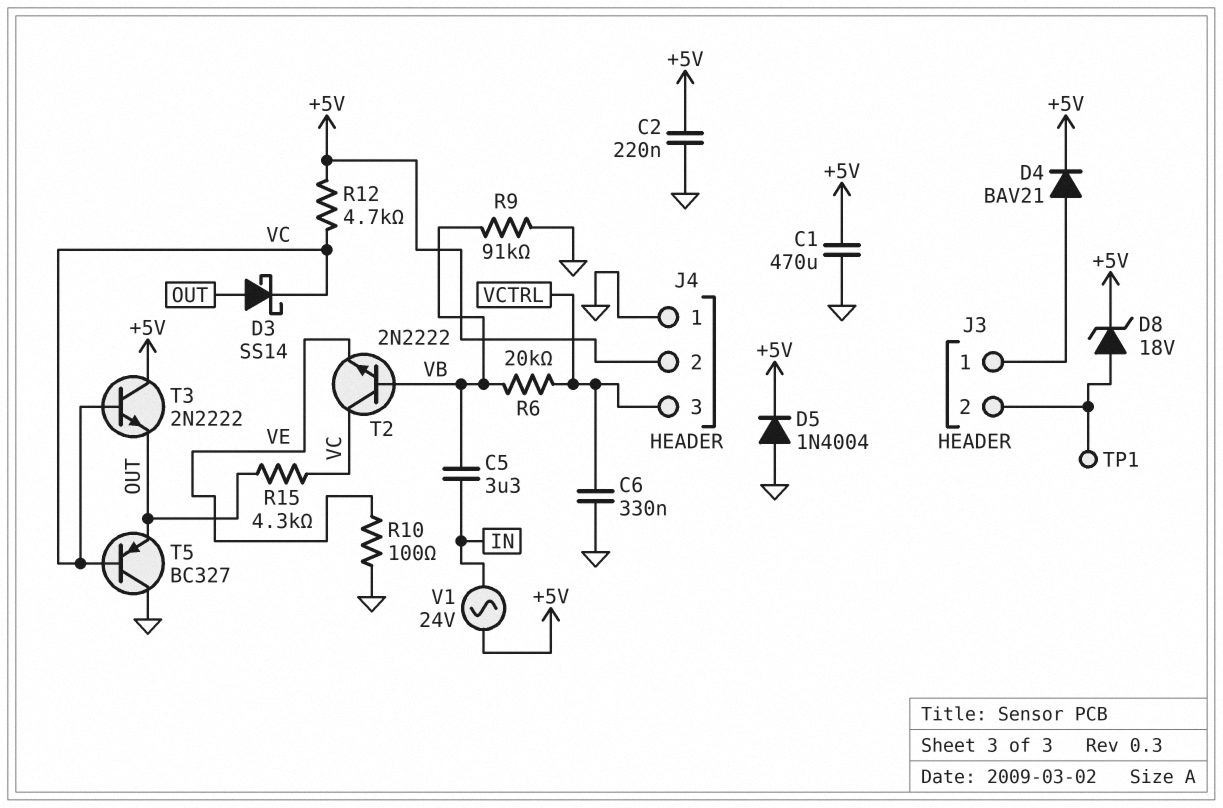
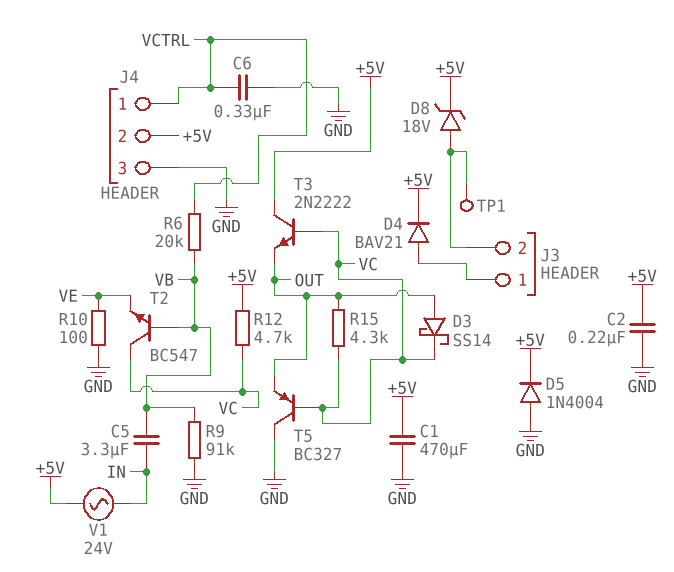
J4 pin 1: GND -> VCTRL
J4 pin 3: VCTRL -> GND
T2: NPN 2N2222 (B VB, C VC, E VE) -> NPN BC547 (B VB, C VC, E VE)

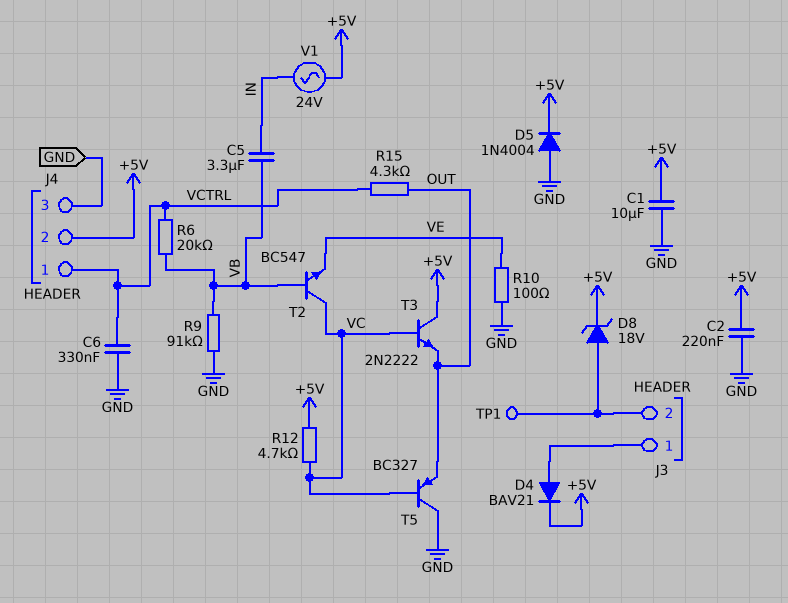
C1: 470uF (+5V, GND) -> 10uF (+5V, GND)
D3: schottky SS14 (A OUT, K VC) -> none
R15: 4.3k (OUT, VC) -> 4.3k (OUT, VCTRL)

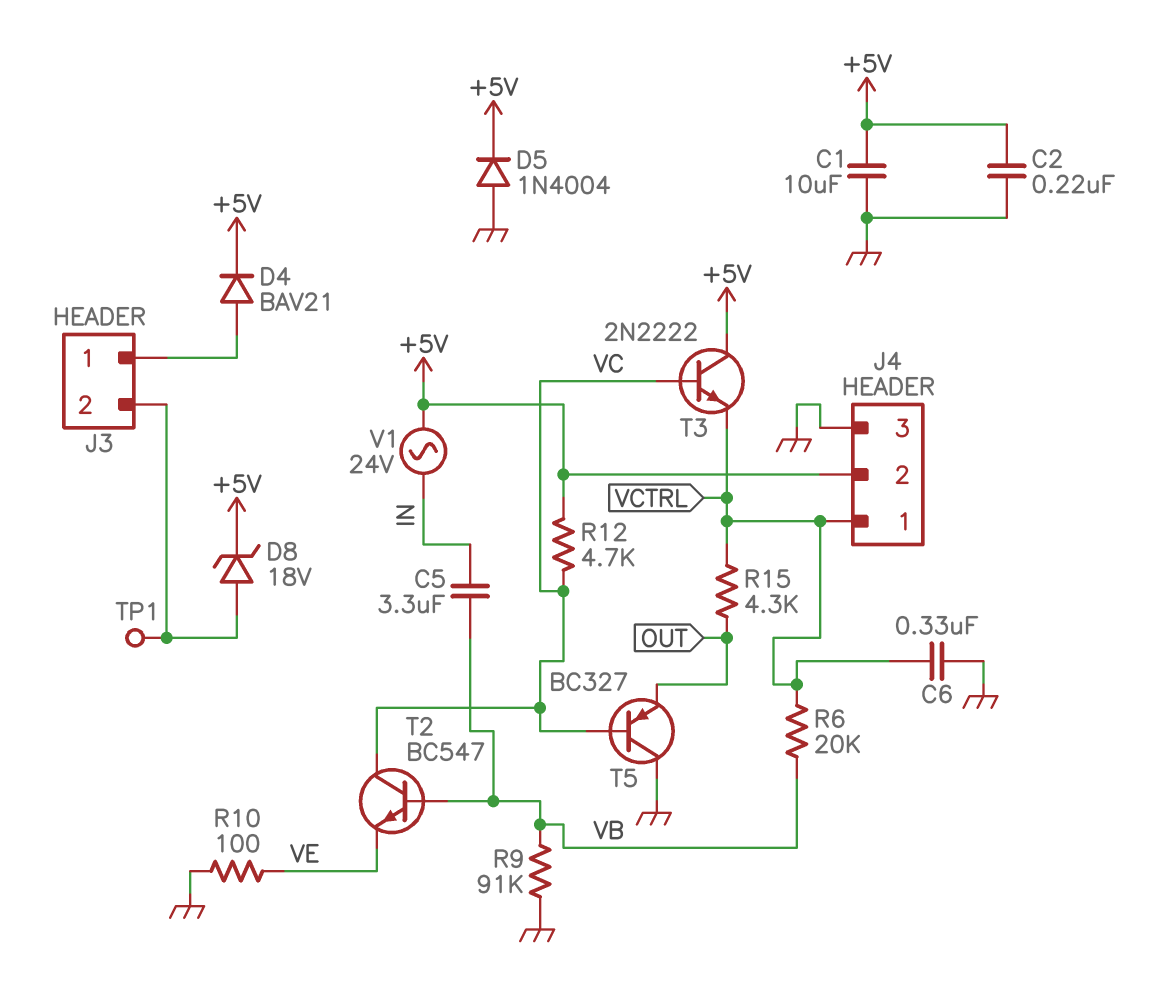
T3: NPN 2N2222 (B VC, C +5V, E OUT) -> NPN 2N2222 (B VC, C +5V, E VCTRL)

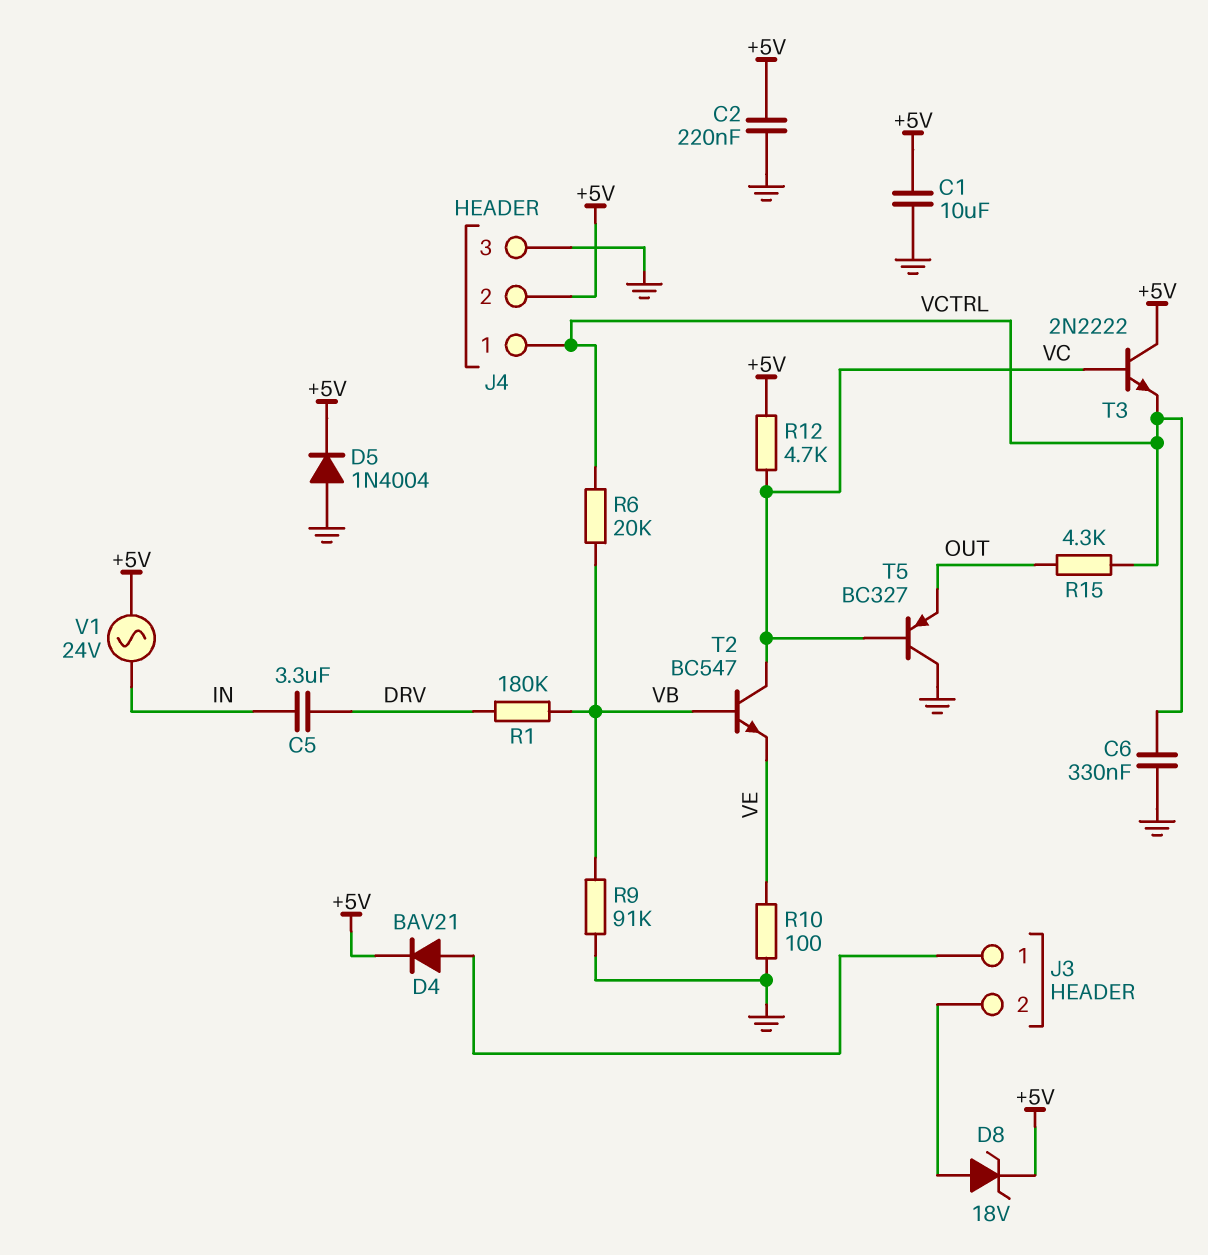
C5: 3.3uF (IN, VB) -> 3.3uF (DRV, IN)
R1: none -> 180k (DRV, VB)
TP1: test point (J3/2) -> none

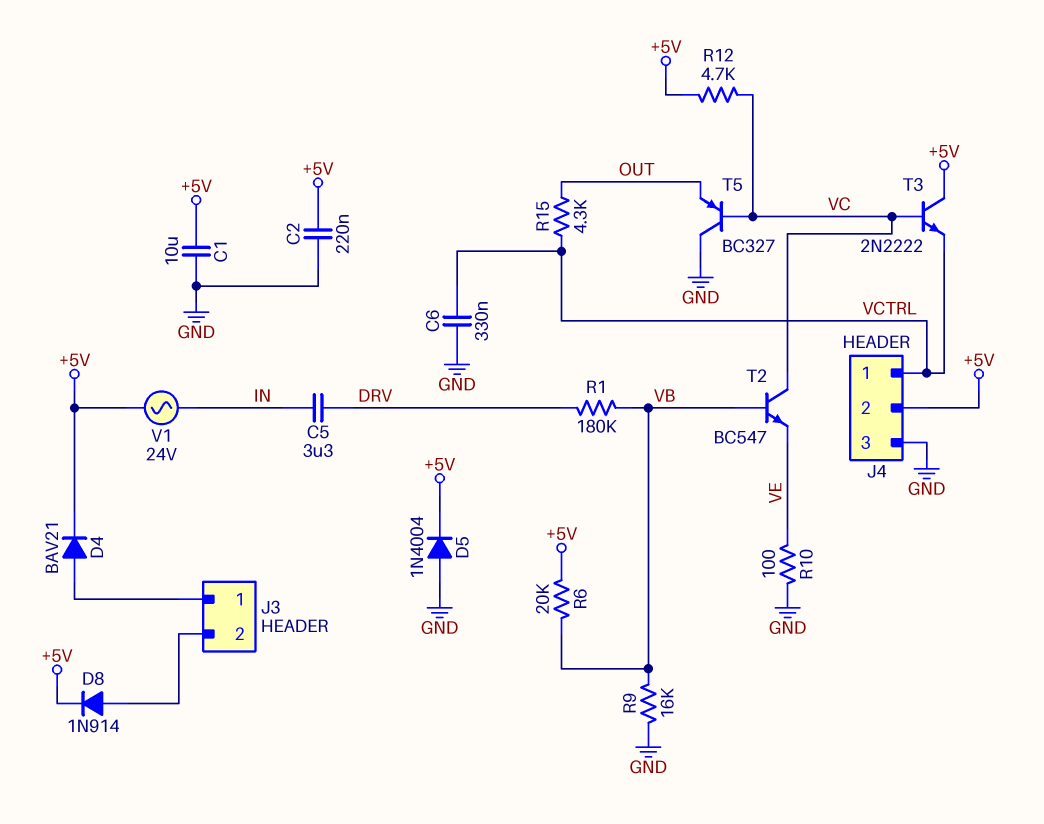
D8: zener 18V (A J3/2, K +5V) -> diode 1N914 (A J3/2, K +5V)
R6: 20k (VB, VCTRL) -> 20k (+5V, VB)
R9: 91k (GND, VB) -> 16k (GND, VB)

